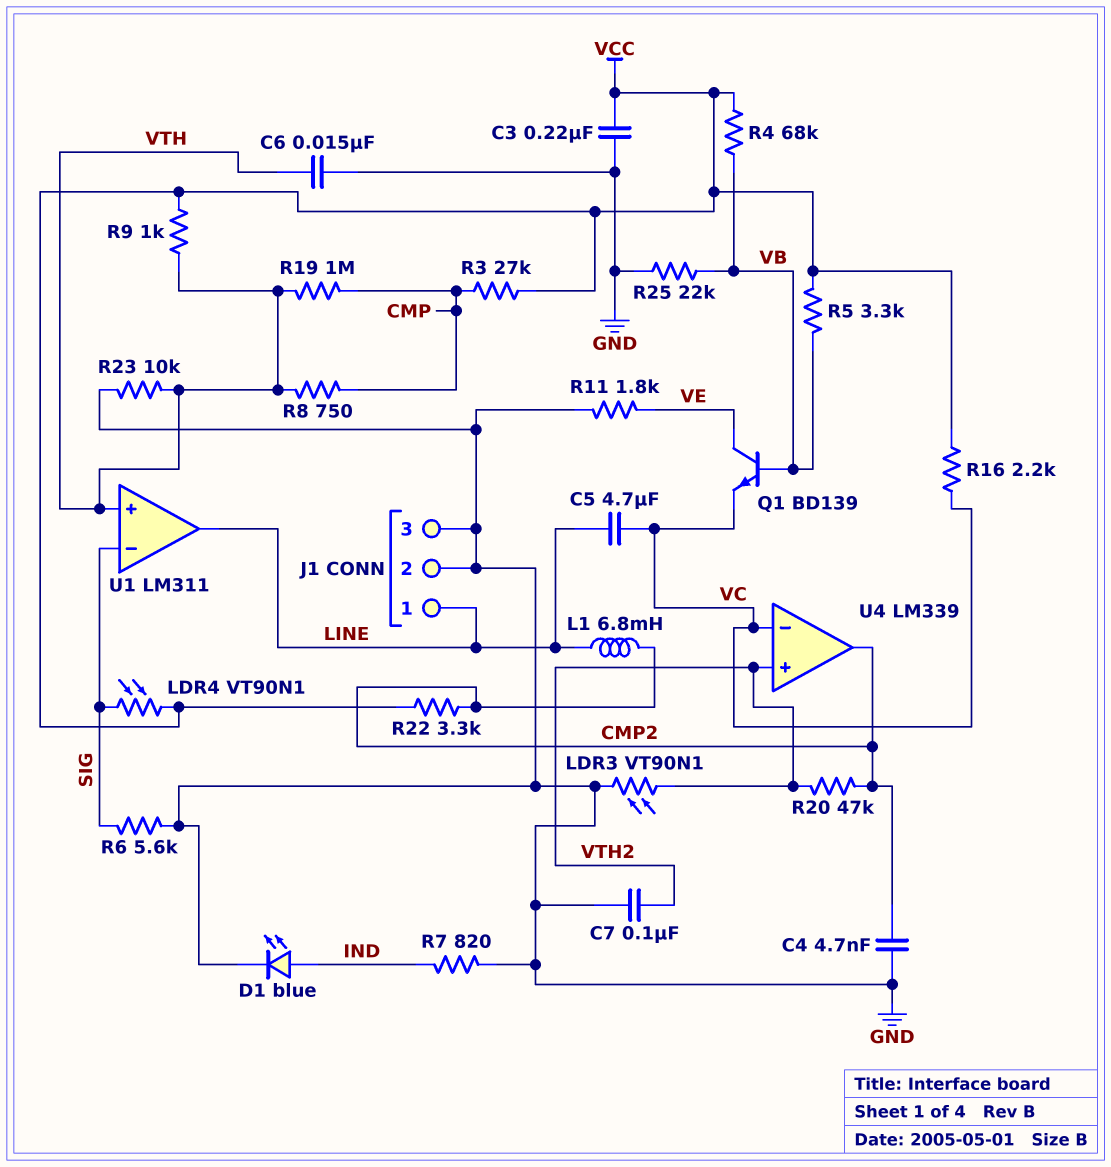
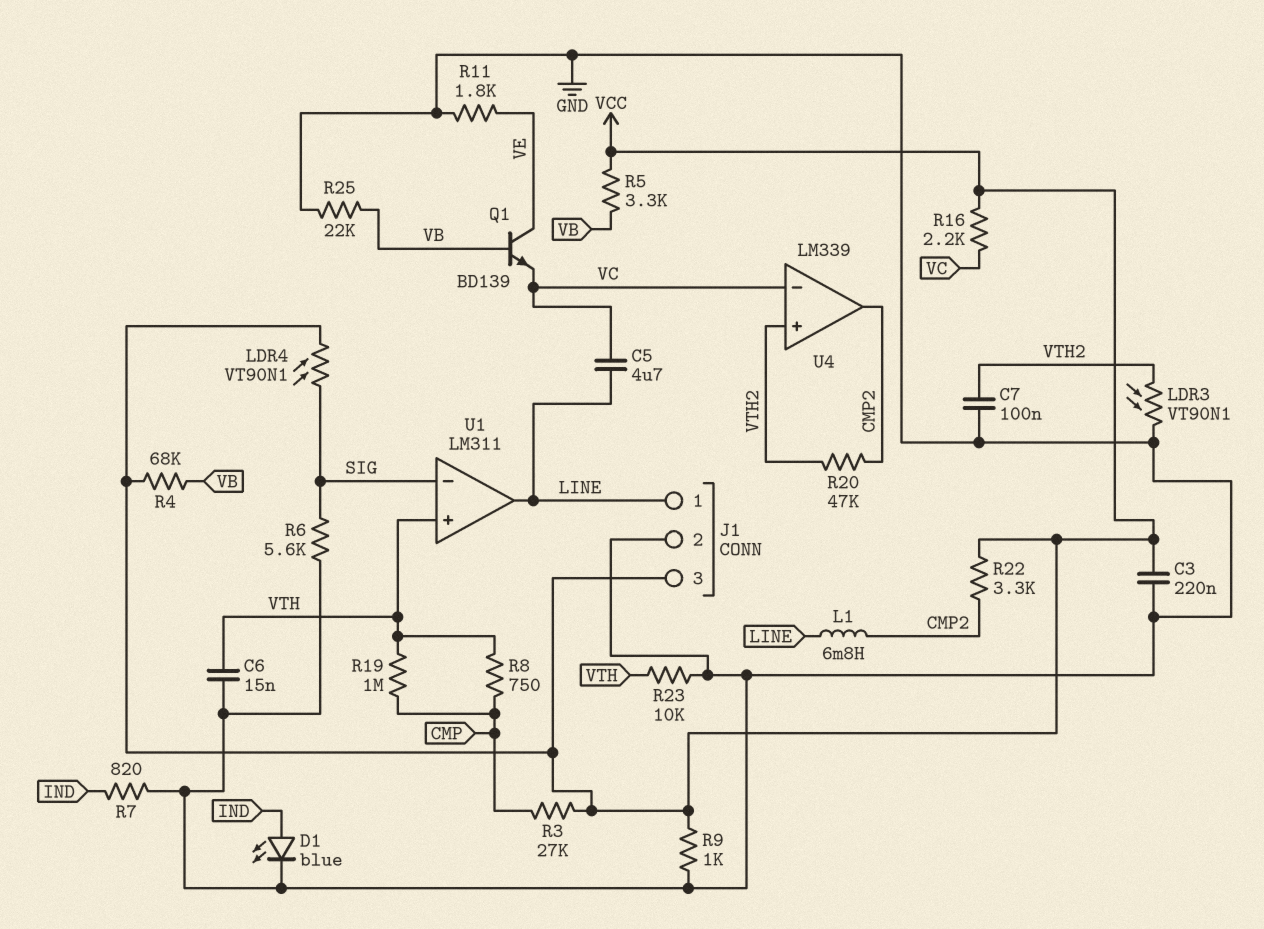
C4: 4.7nF (CMP2, GND) -> none
J1 pin 3: GND -> VCC
R9: 1k (VCC, VTH) -> 1k (GND, VCC)

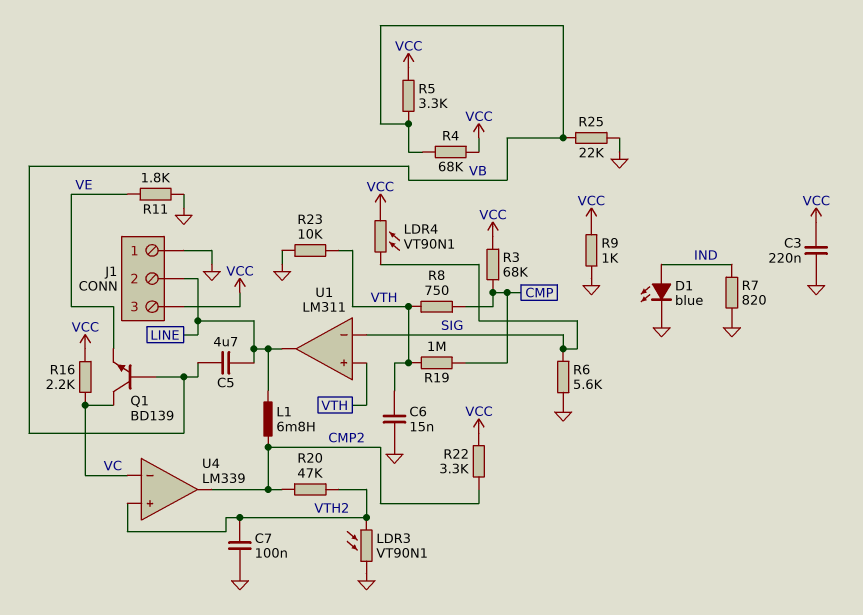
C5: 4.7uF (LINE, VC) -> 4.7uF (LINE, VB)
J1 pin 1: LINE -> GND
J1 pin 2: GND -> LINE
Q1: NPN BD139 (B VB, C VE, E VC) -> NPN BD139 (B VB, C VC, E VE)
R3: 27k (CMP, VCC) -> 68k (CMP, VCC)

